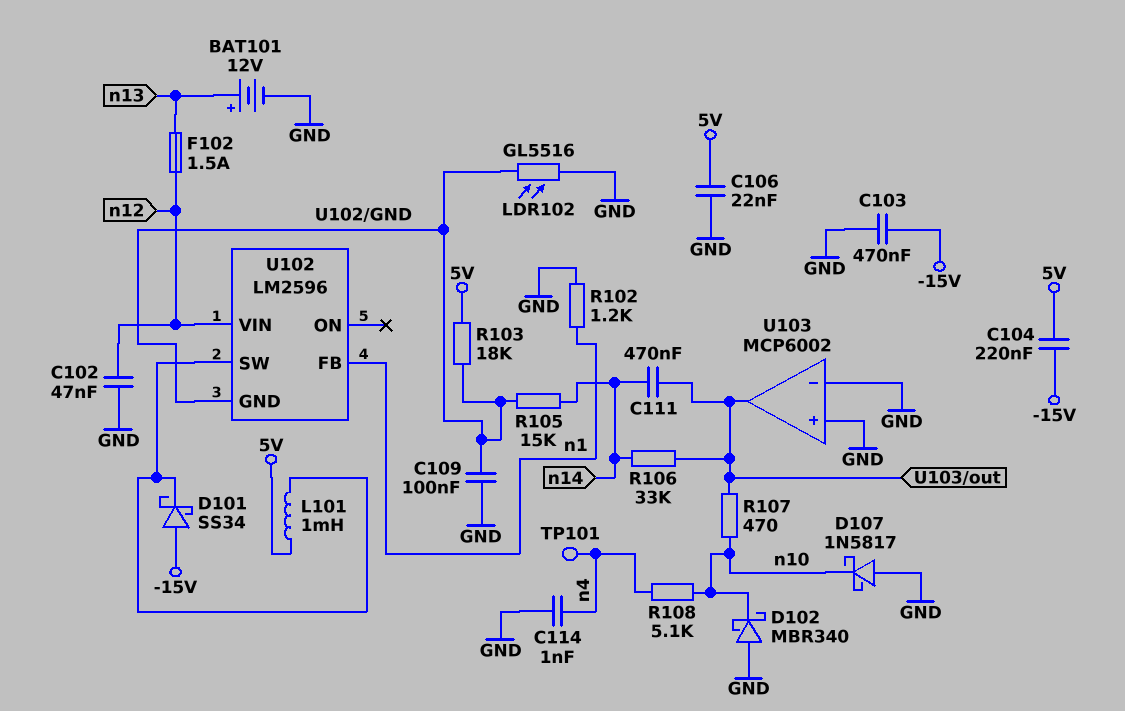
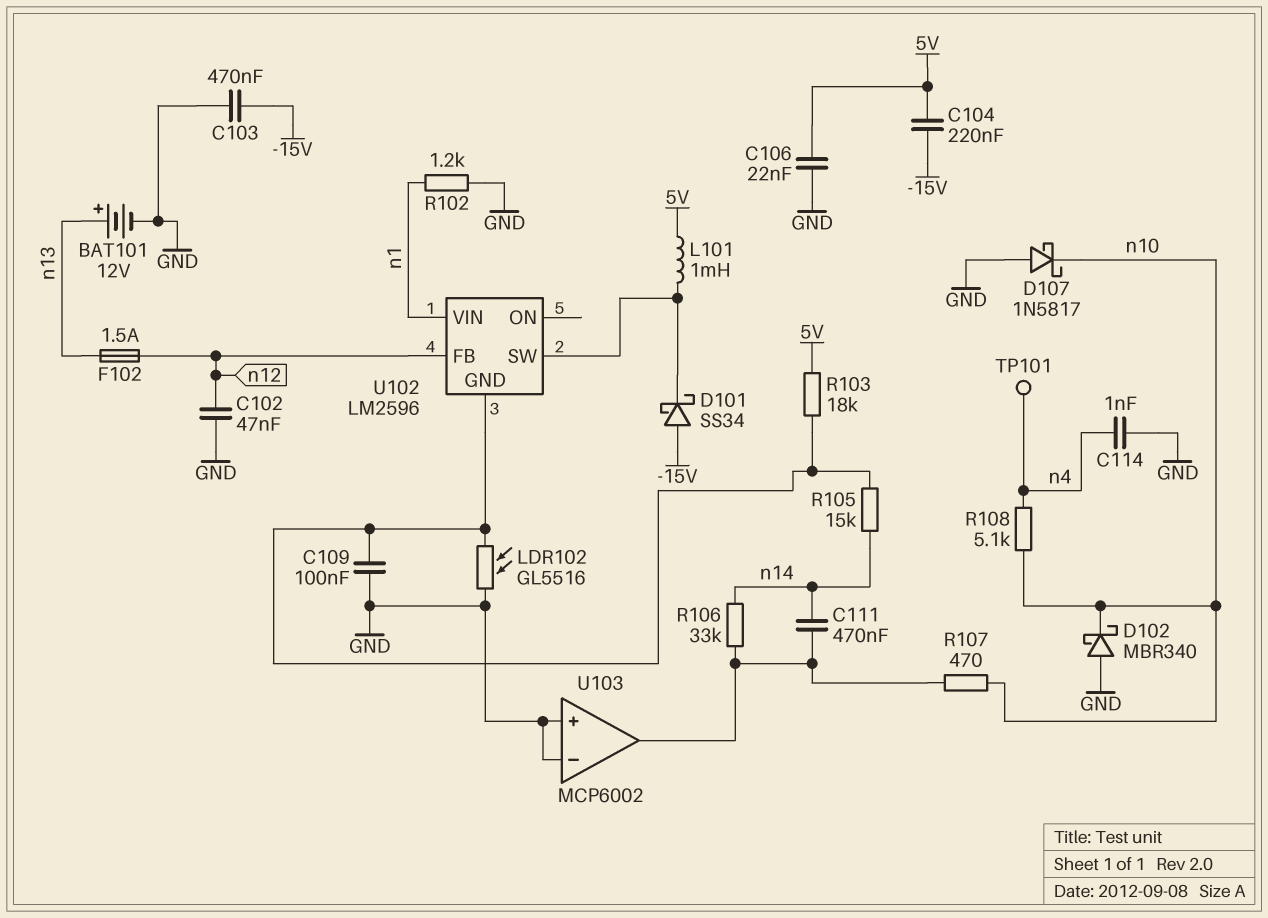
U102 pin FB: n1 -> n12
U102 pin VIN: n12 -> n1

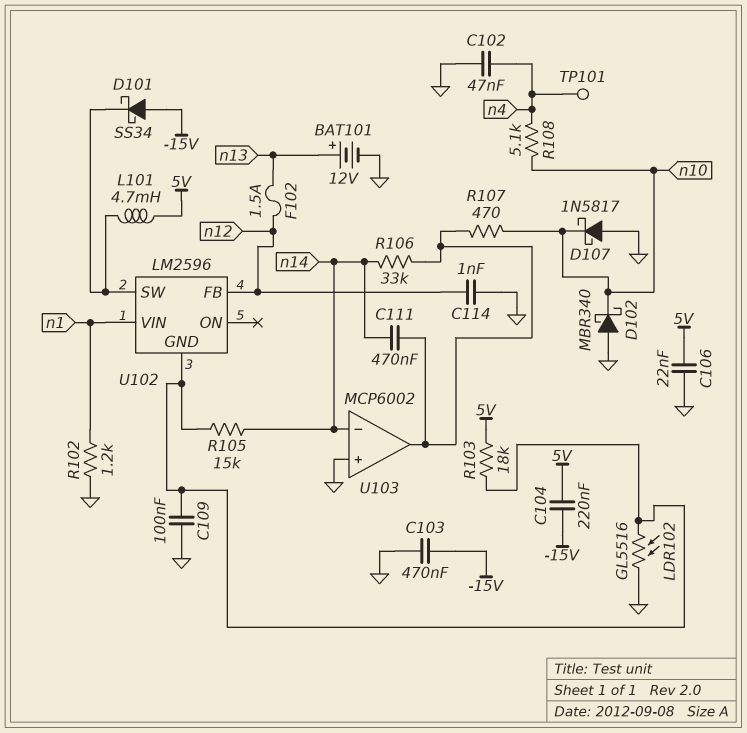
C102: 47nF (GND, n12) -> 47nF (GND, n4)
C114: 1nF (GND, n4) -> 1nF (GND, n12)
L101: 1mH (5V, U102/SW) -> 4.7mH (5V, U102/SW)
U103 pin in-: GND -> n14

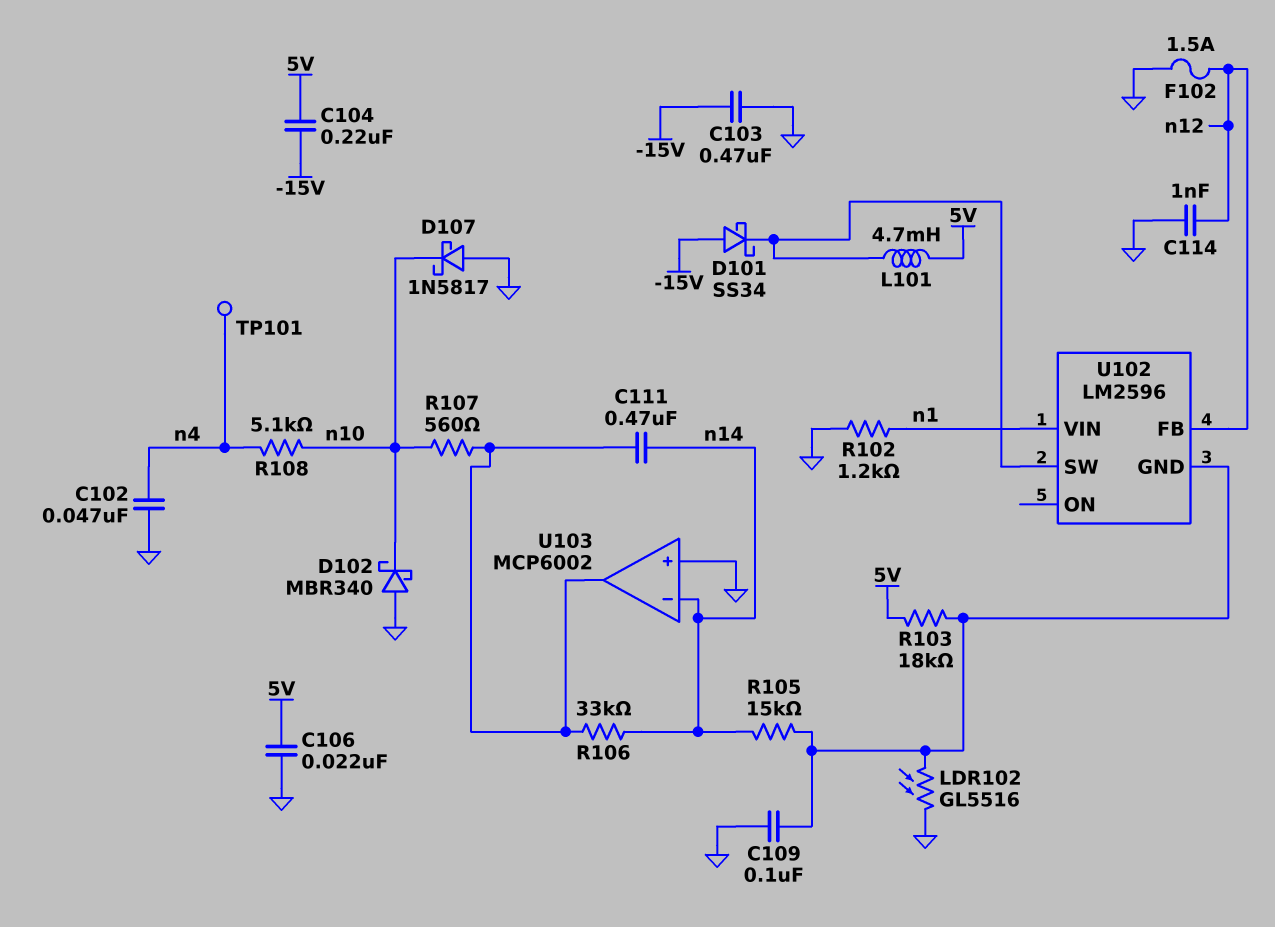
BAT101: 12V (plus n13, minus GND) -> none
F102: 1.5A (n12, n13) -> 1.5A (GND, n12)
R107: 470 (U103/out, n10) -> 560 (U103/out, n10)

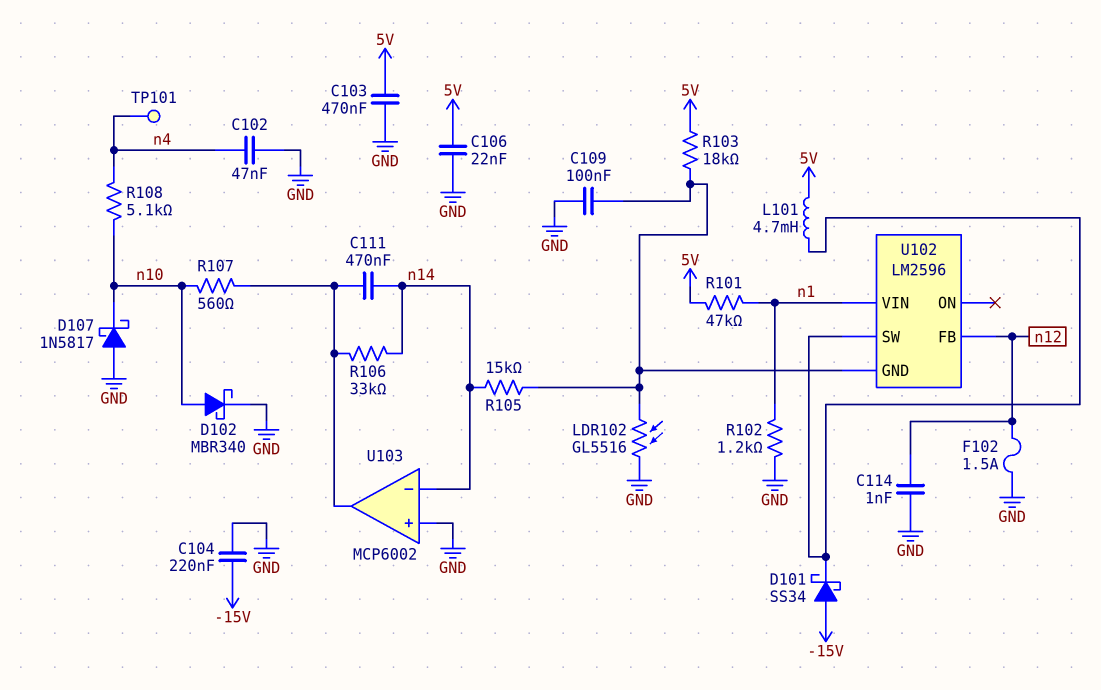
C103: 470nF (-15V, GND) -> 470nF (5V, GND)
C104: 220nF (-15V, 5V) -> 220nF (-15V, GND)
D102: schottky MBR340 (A GND, K n10) -> schottky MBR340 (A n10, K GND)
R101: none -> 47k (5V, n1)

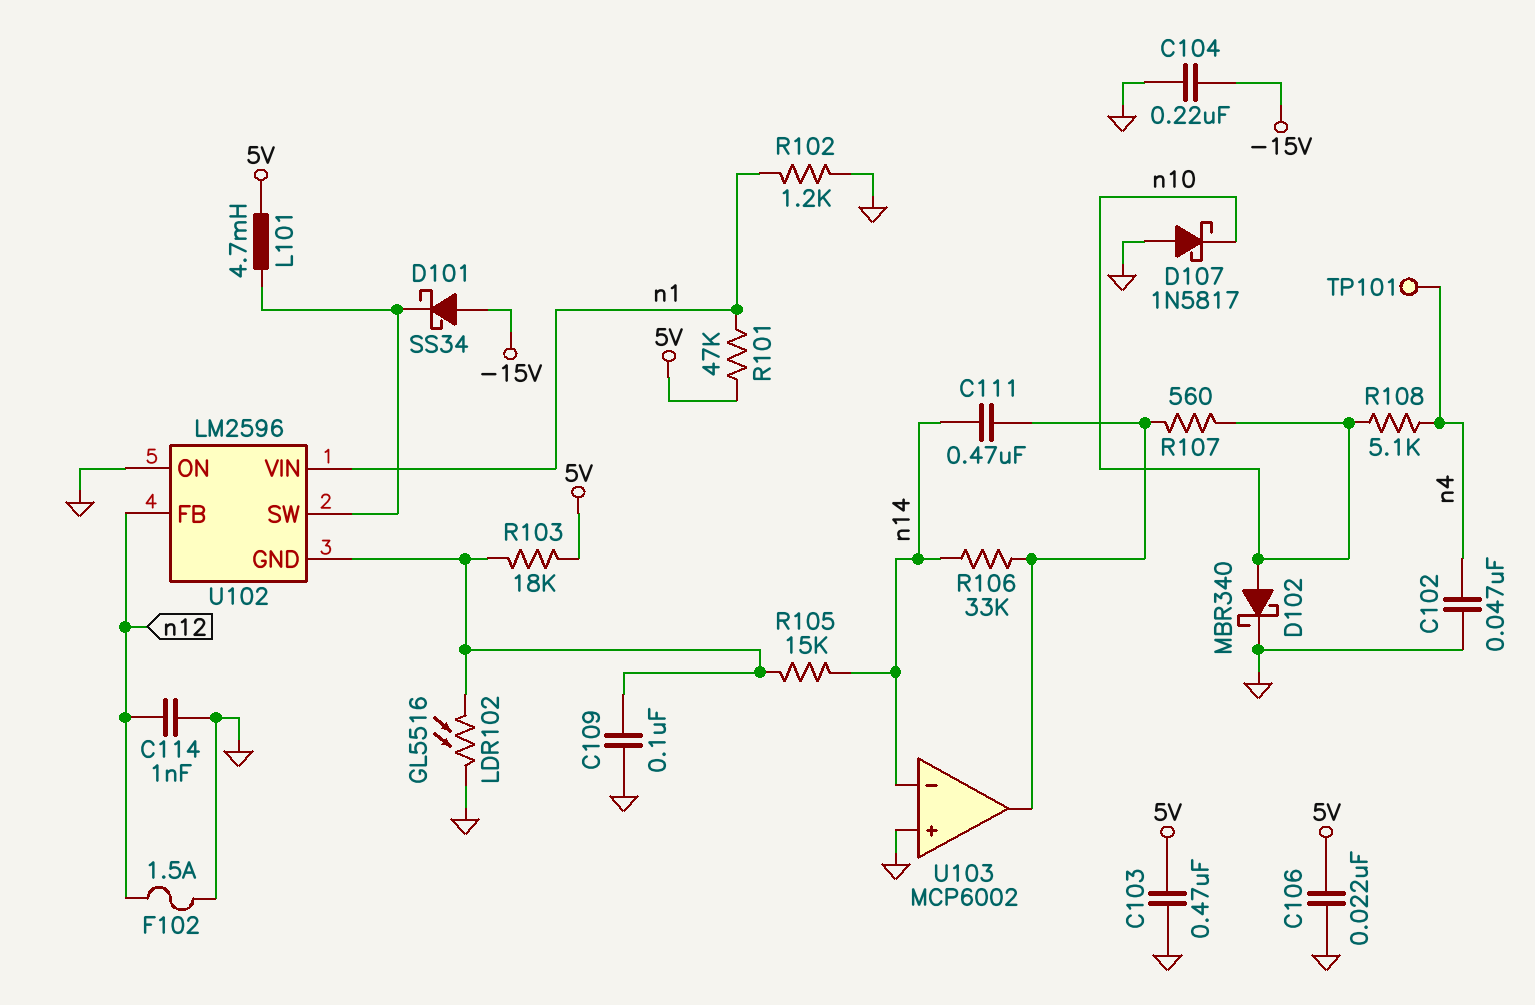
U102 pin ON: none -> GND

